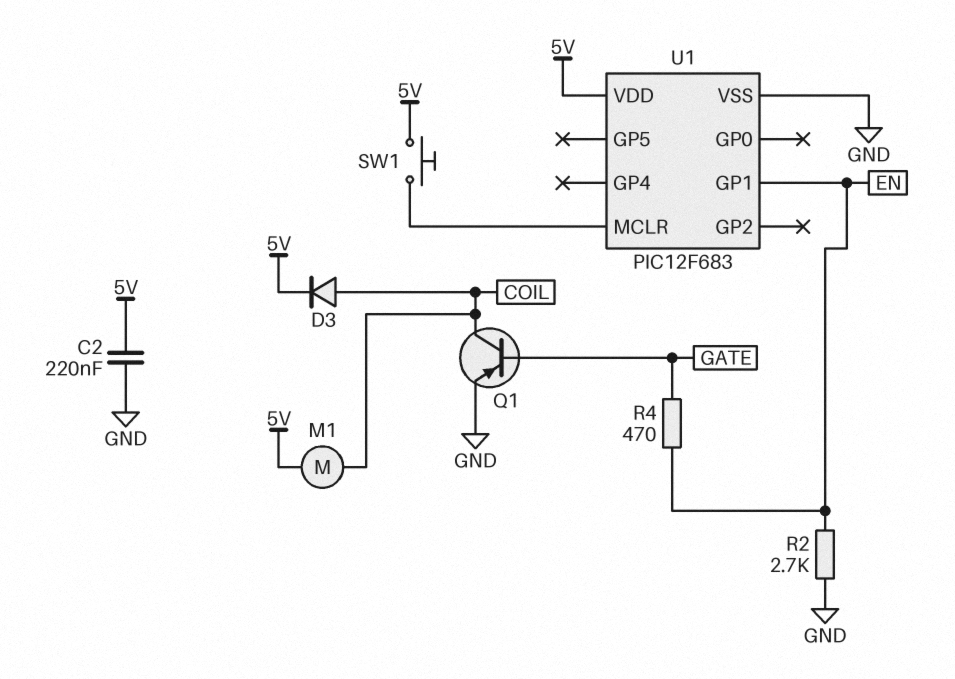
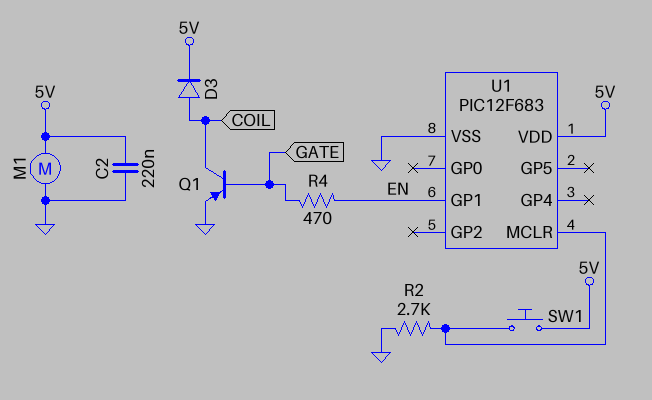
M1: motor (5V, COIL) -> motor (5V, GND)
R2: 2.7k (EN, GND) -> 2.7k (GND, U1/MCLR)

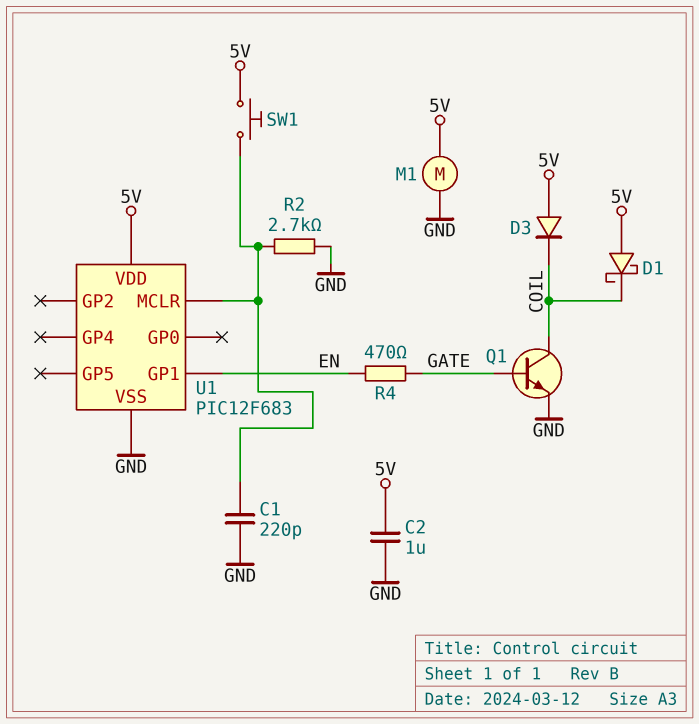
C1: none -> 220pF (GND, U1/MCLR)
C2: 220nF (5V, GND) -> 1uF (5V, GND)
D1: none -> schottky (A 5V, K COIL)
D3: diode (A COIL, K 5V) -> diode (A 5V, K COIL)
Q1: PNP (B GATE, C COIL, E GND) -> NPN (B GATE, C COIL, E GND)

